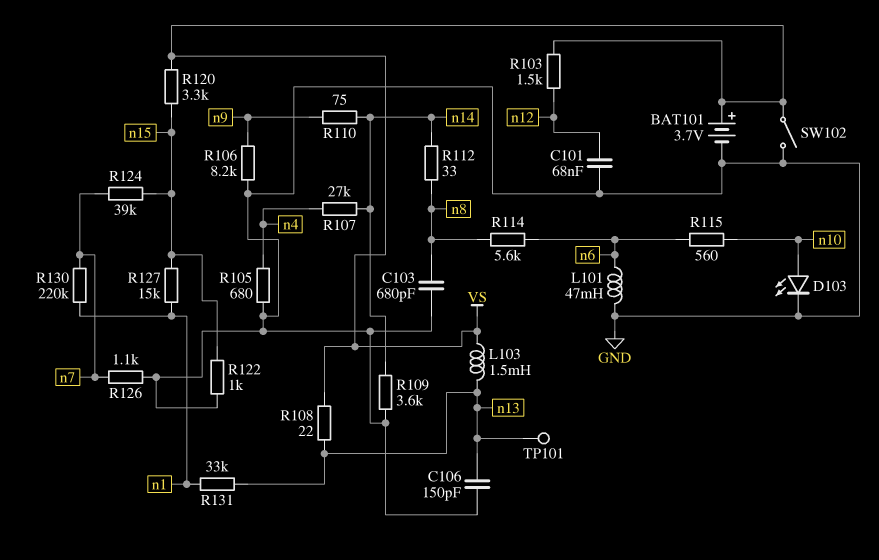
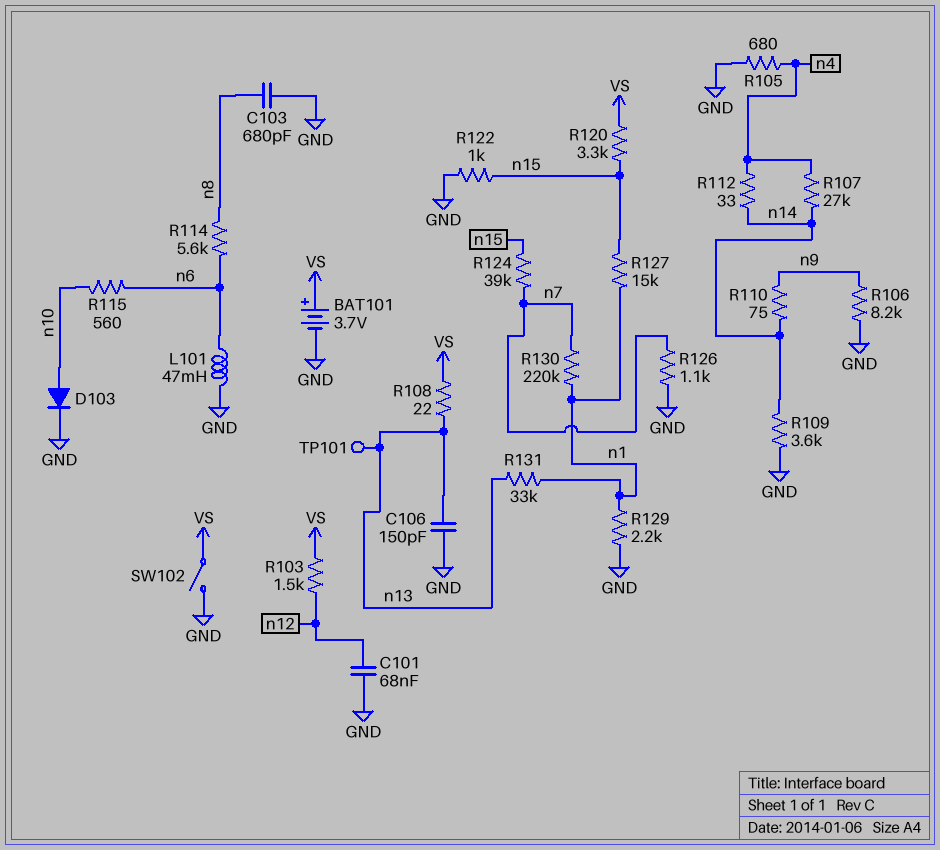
D103: LED (A n10, K GND) -> diode (A n10, K GND)
L103: 1.5mH (VS, n13) -> none
R112: 33 (n8, n14) -> 33 (n4, n14)
R129: none -> 2.2k (GND, n1)

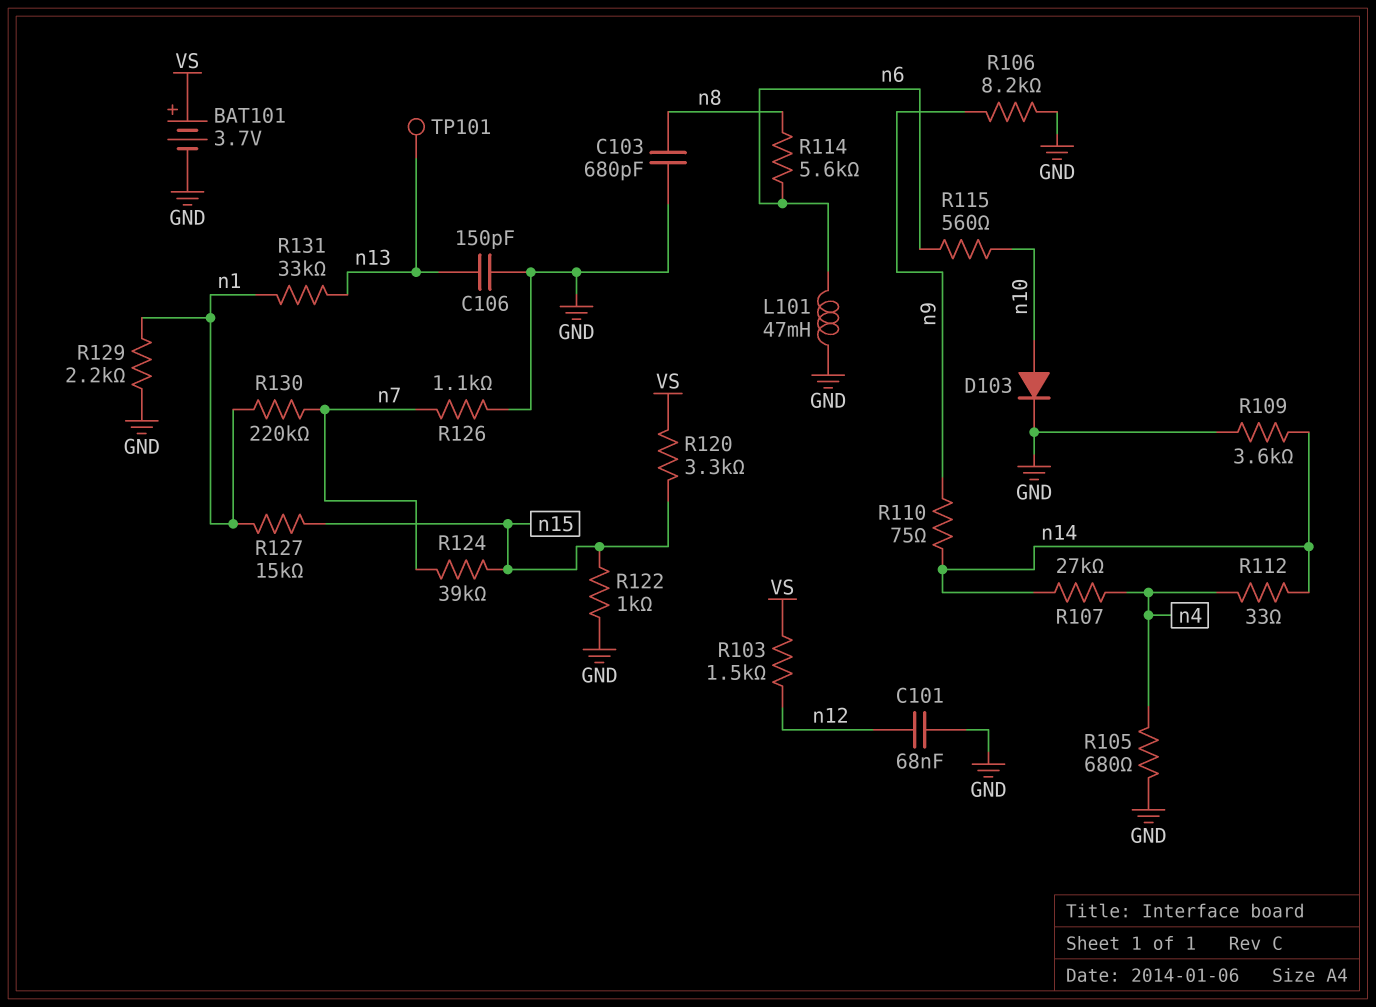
R108: 22 (VS, n13) -> none
SW102: switch (GND, VS) -> none

